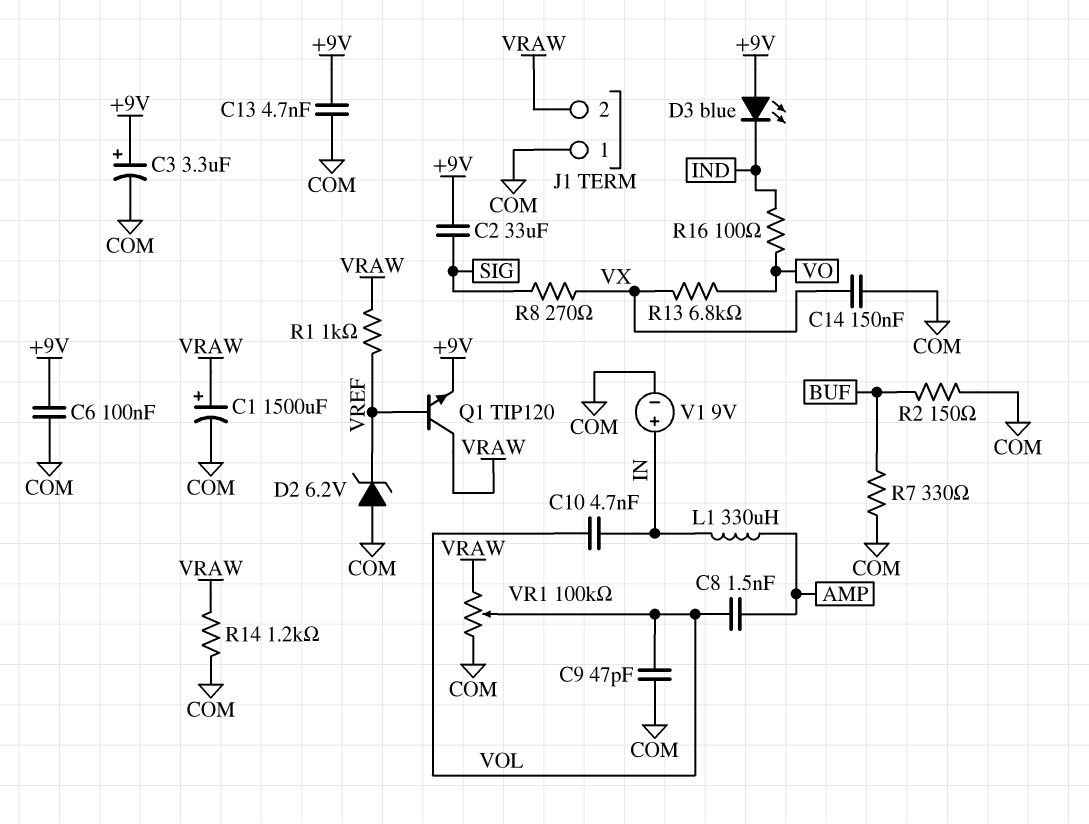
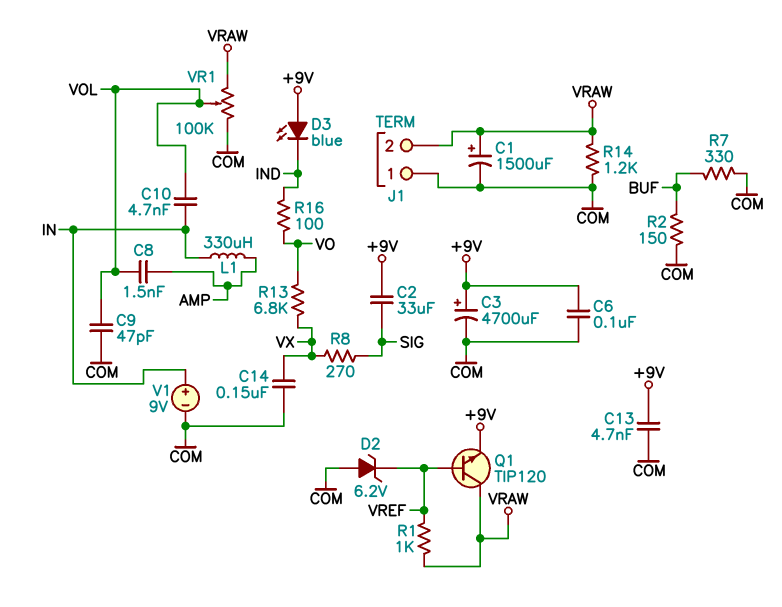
C3: 3.3uF (plus +9V, minus COM) -> 4700uF (plus +9V, minus COM)

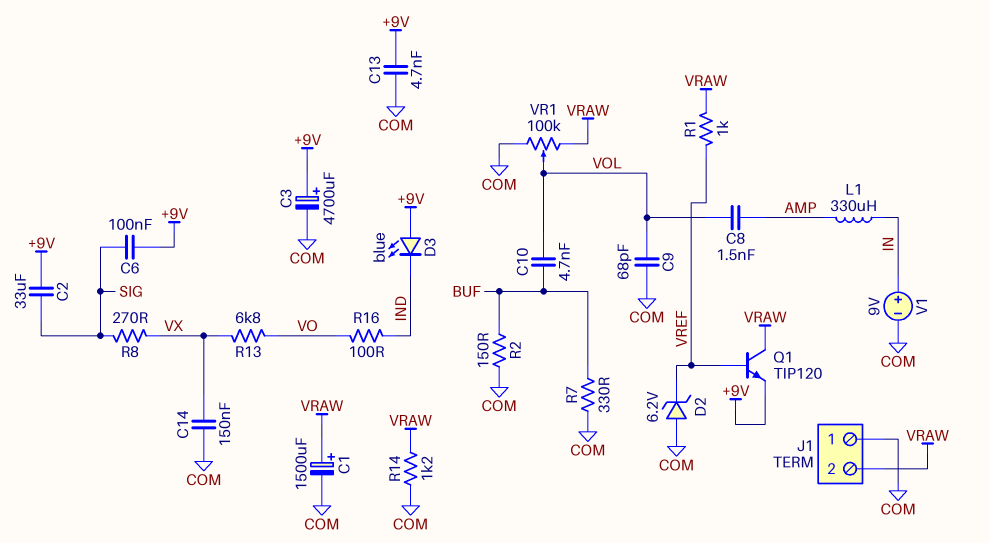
C6: 100nF (+9V, COM) -> 100nF (+9V, SIG)
C9: 47pF (COM, VOL) -> 68pF (COM, VOL)
C10: 4.7nF (IN, VOL) -> 4.7nF (BUF, VOL)

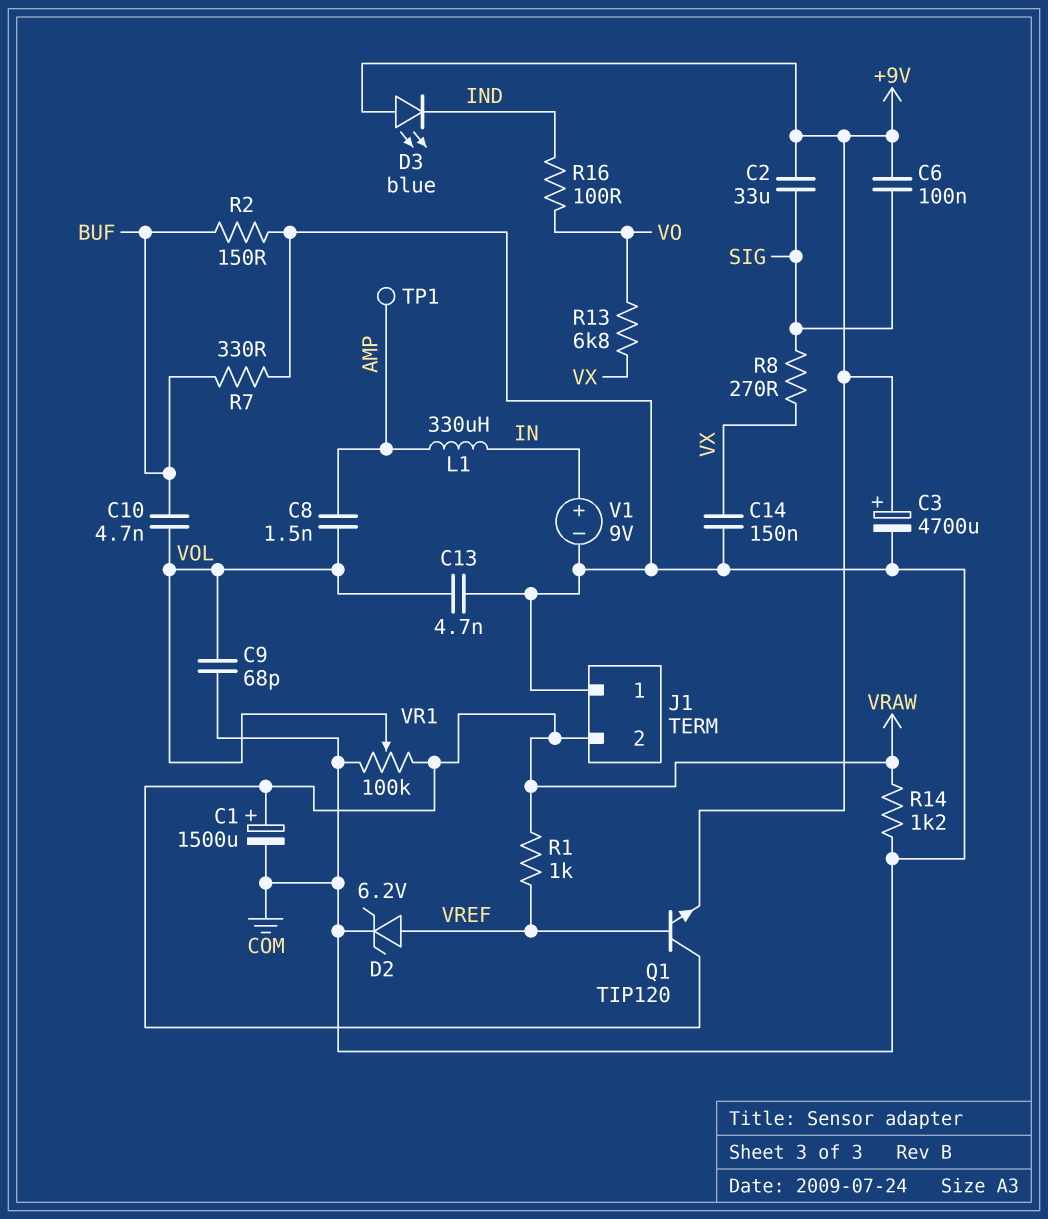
C13: 4.7nF (+9V, COM) -> 4.7nF (COM, VOL)
D2: zener 6.2V (A COM, K VREF) -> zener 6.2V (A VREF, K COM)
TP1: none -> test point (AMP)

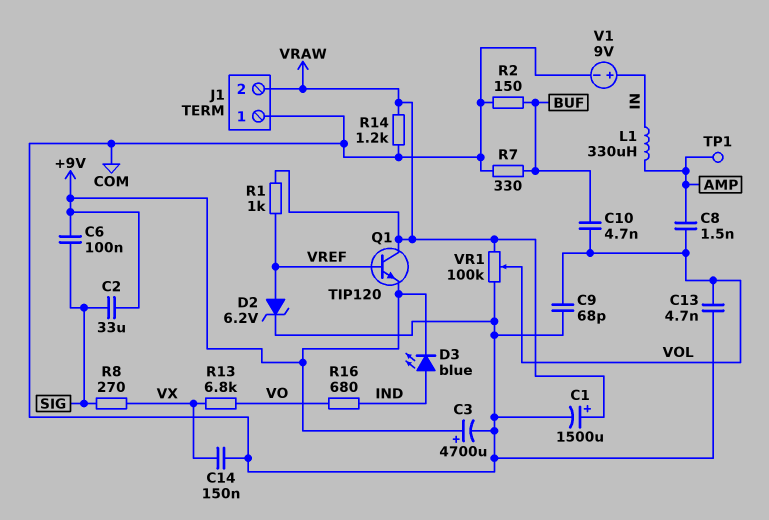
D3: LED blue (A +9V, K IND) -> LED blue (A IND, K +9V)
R16: 100 (IND, VO) -> 680 (IND, VO)

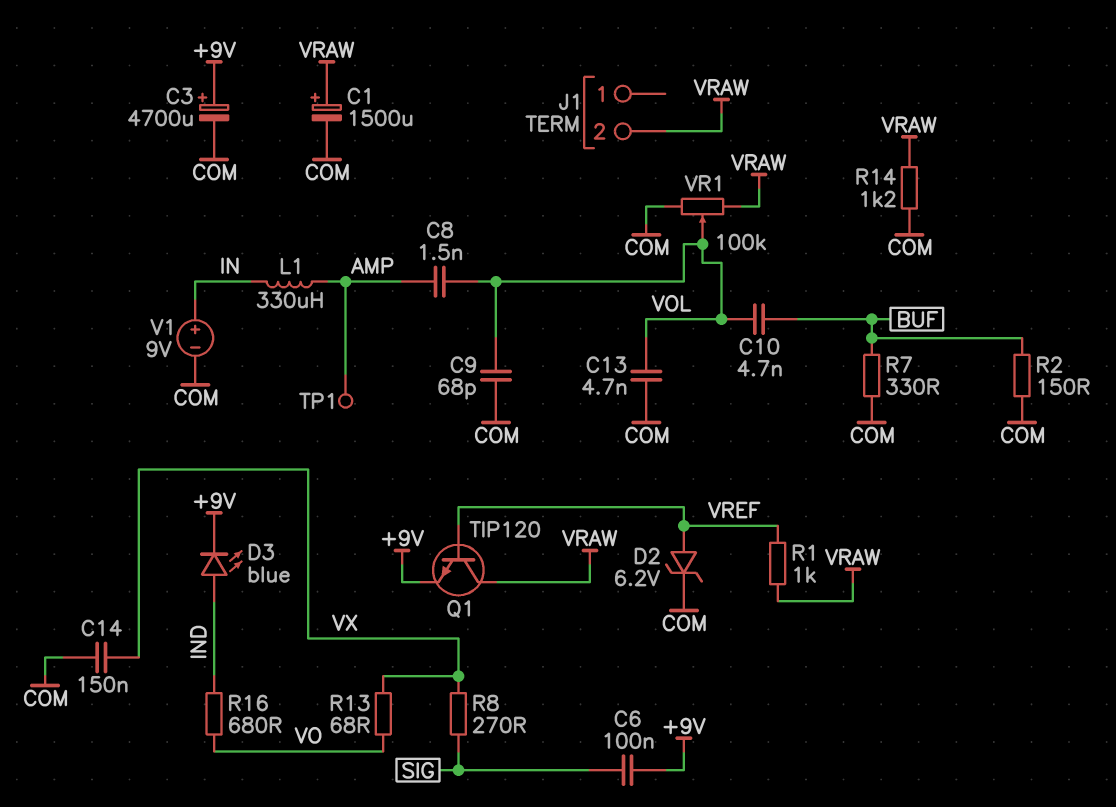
C2: 33uF (+9V, SIG) -> none
J1 pin 1: COM -> none
R13: 6.8k (VO, VX) -> 68 (VO, VX)

